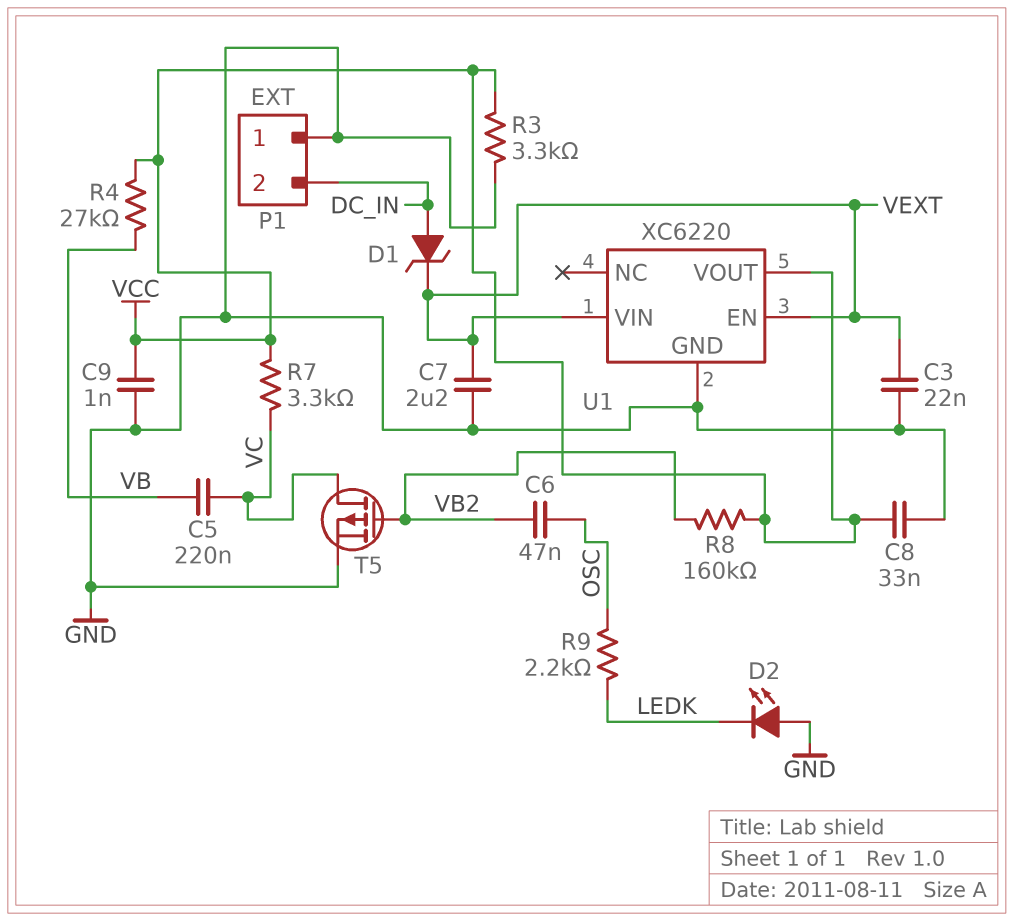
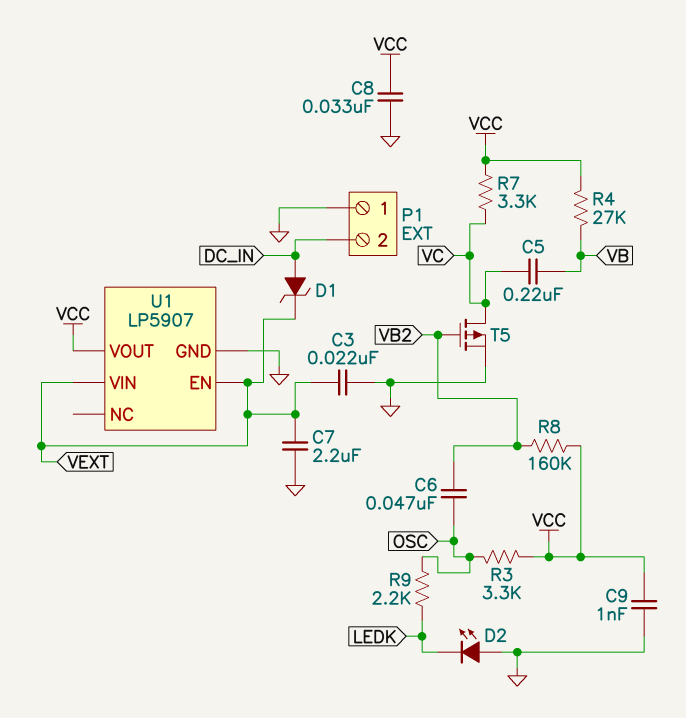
R3: 3.3k (GND, VCC) -> 3.3k (OSC, VCC)
U1: XC6220 -> LP5907

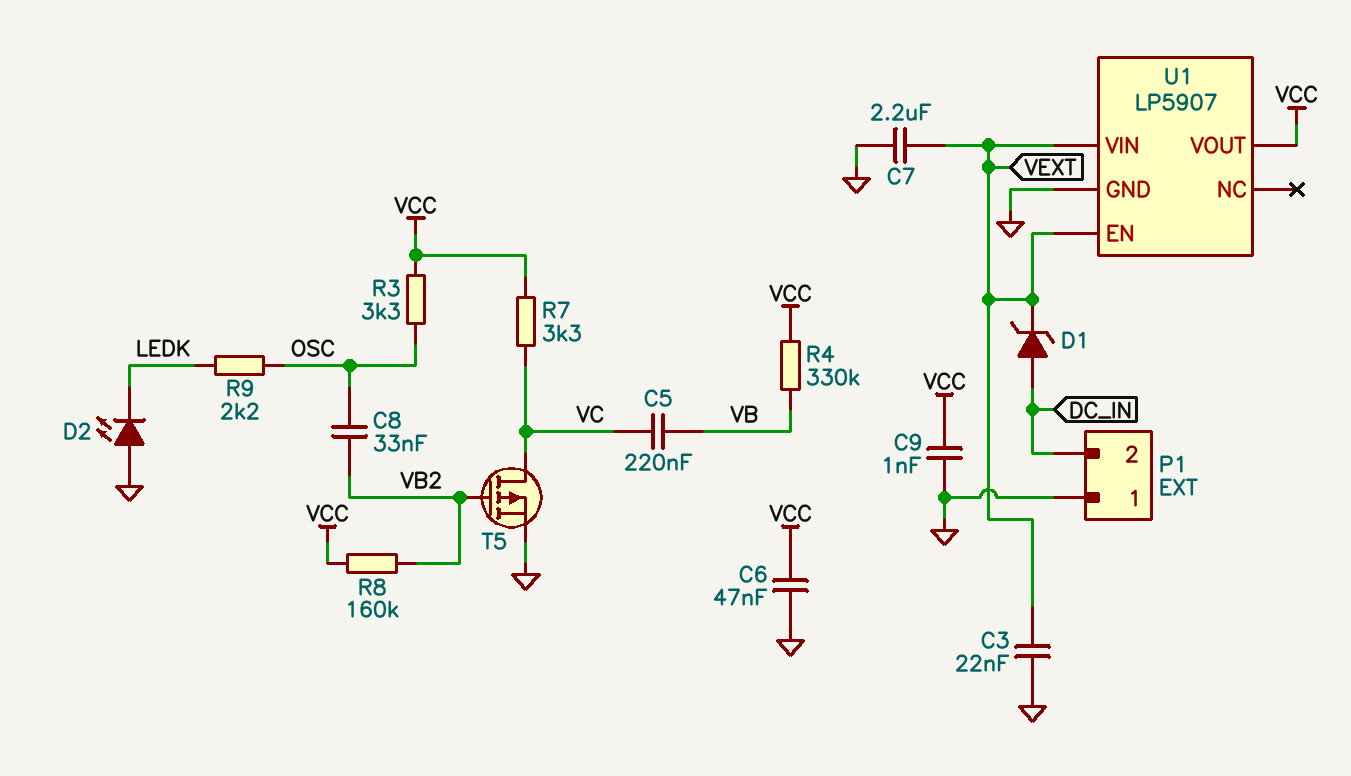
C6: 47nF (OSC, VB2) -> 47nF (GND, VCC)
C8: 33nF (GND, VCC) -> 33nF (OSC, VB2)
R4: 27k (VB, VCC) -> 330k (VB, VCC)

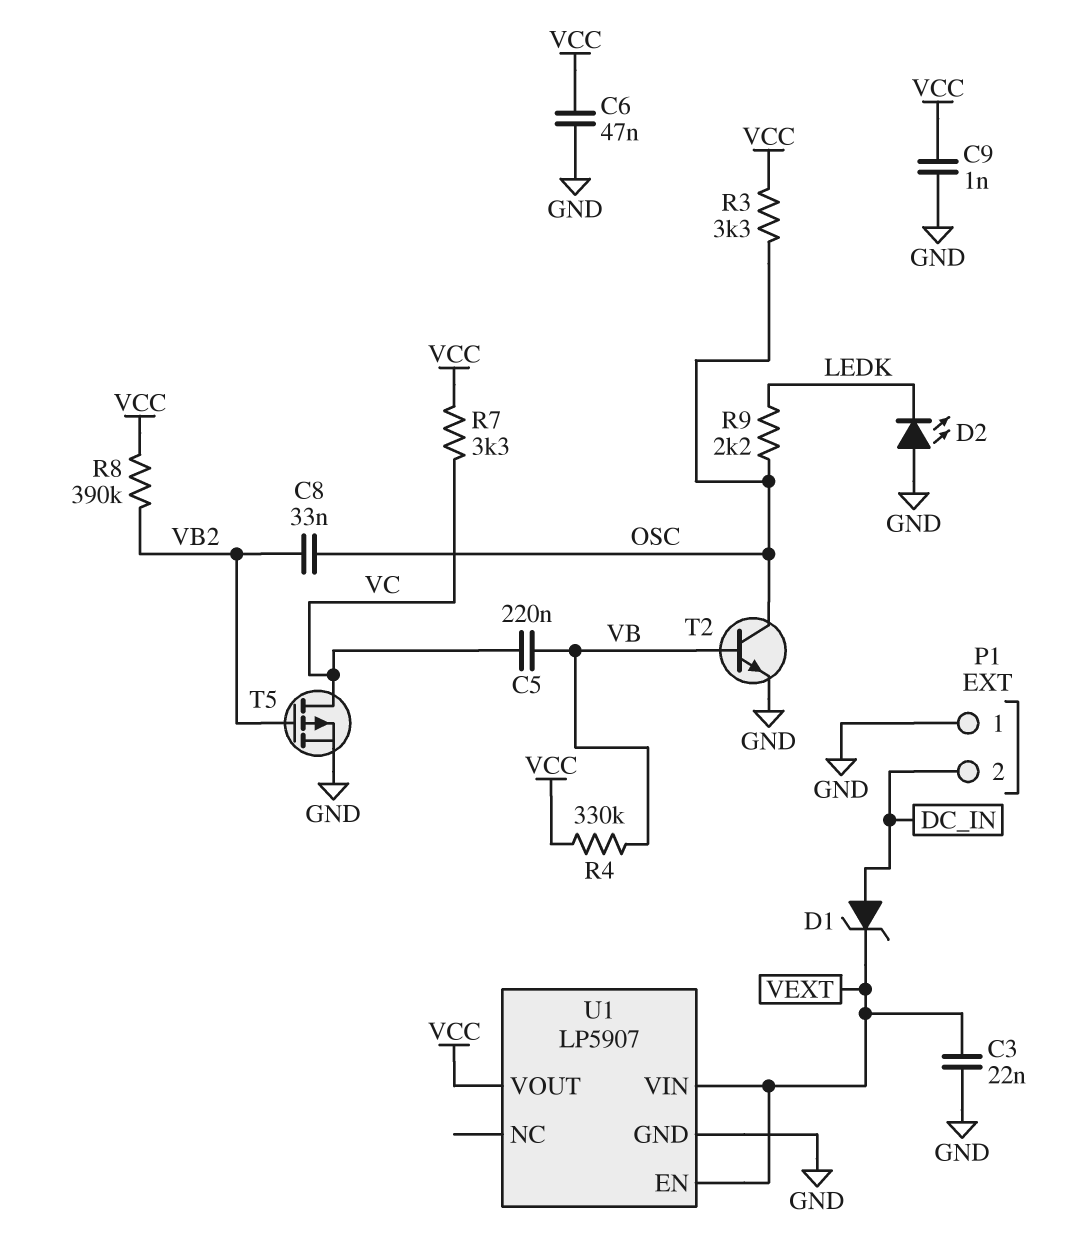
C7: 2.2uF (GND, VEXT) -> none
R8: 160k (VB2, VCC) -> 390k (VB2, VCC)
T2: none -> NPN (B VB, C OSC, E GND)

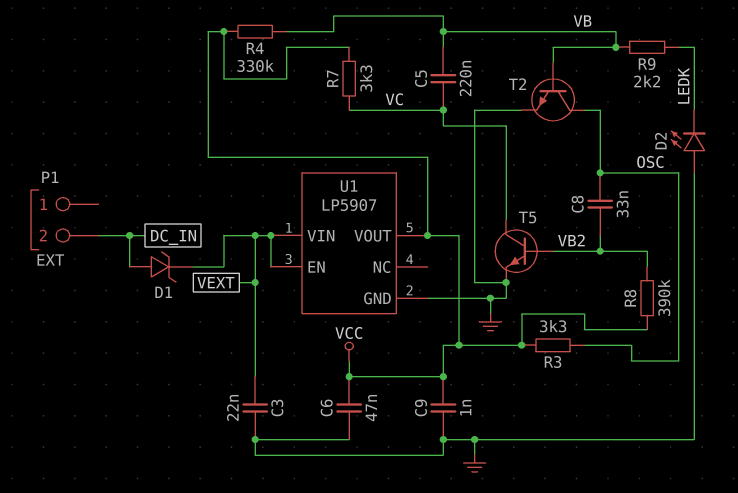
P1 pin 1: GND -> none
R9: 2.2k (LEDK, OSC) -> 2.2k (LEDK, VB)
T5: PMOS (G VB2, D VC, S GND) -> NPN (B VB2, C VC, E GND)

